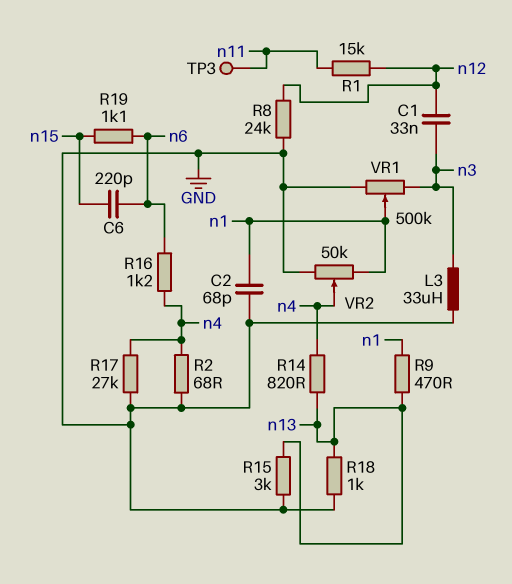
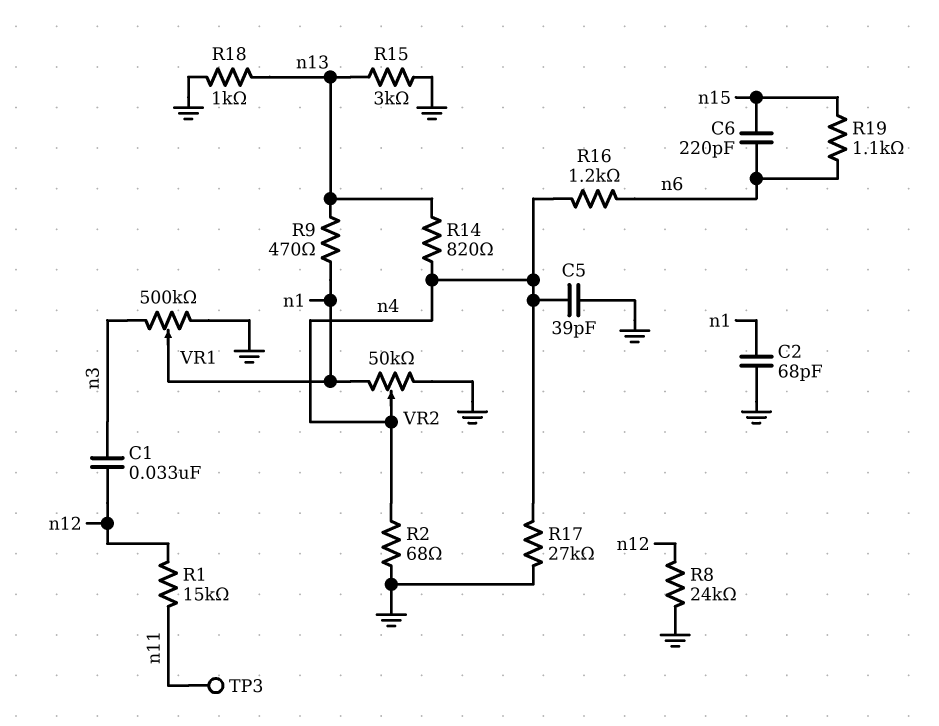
C5: none -> 39pF (GND, n4)
L3: 33uH (GND, n3) -> none

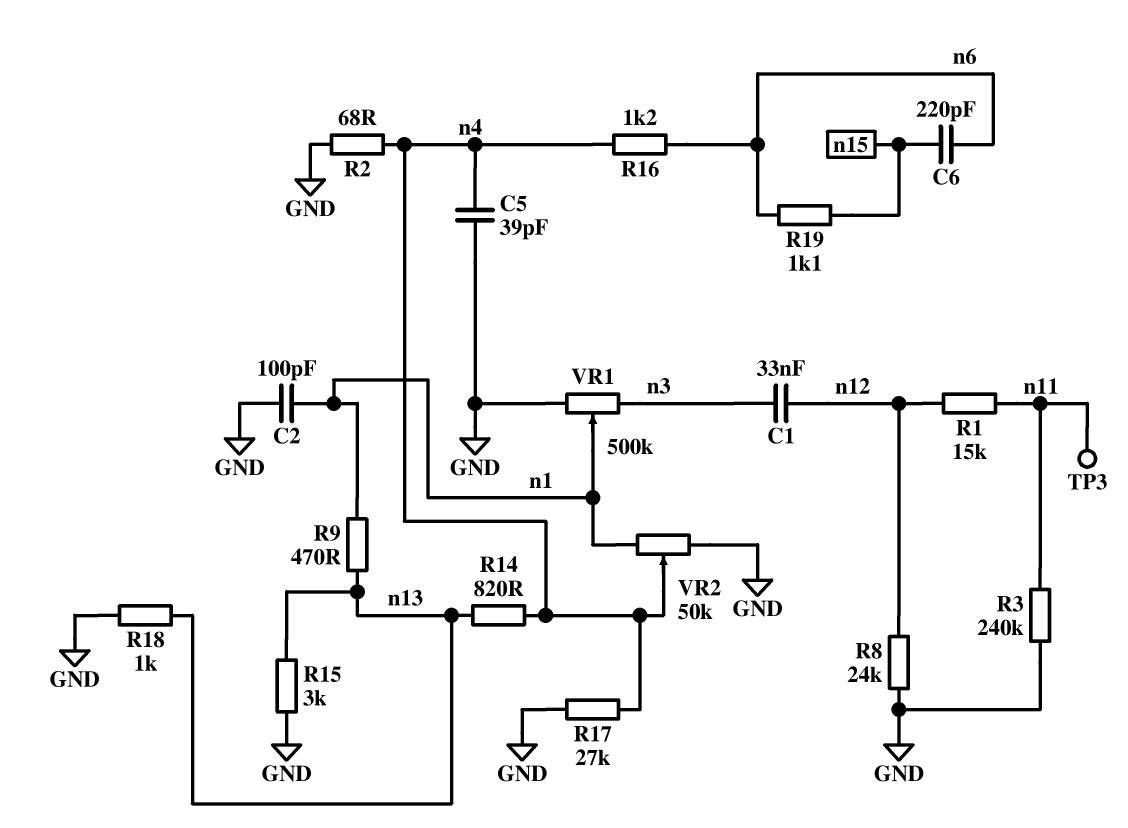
C2: 68pF (GND, n1) -> 100pF (GND, n1)
R3: none -> 240k (GND, n11)

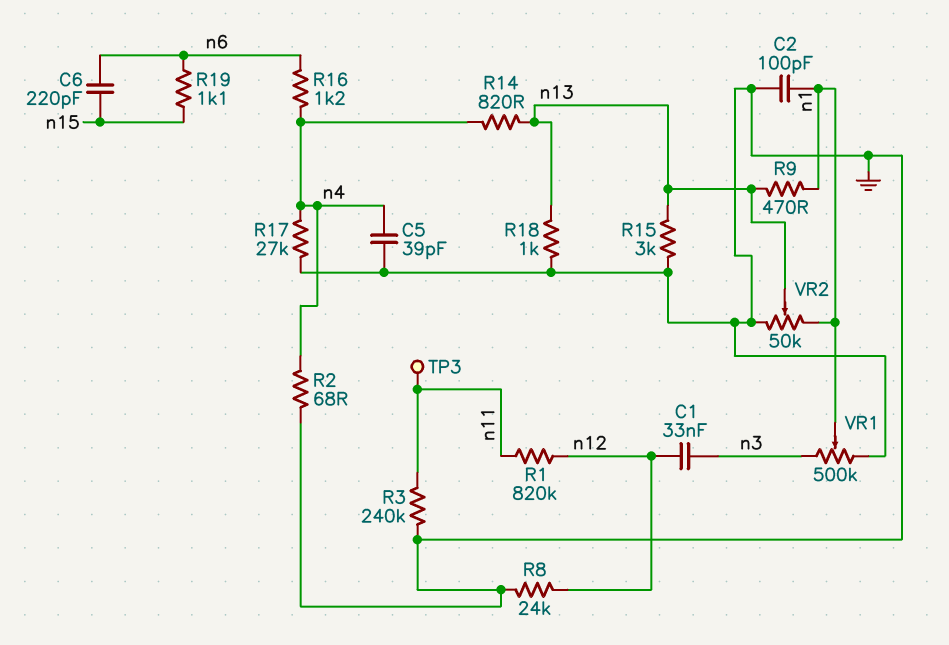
R1: 15k (n11, n12) -> 820k (n11, n12)
VR2: 50k (GND, n1, wiper n4) -> 50k (GND, n1, wiper n13)

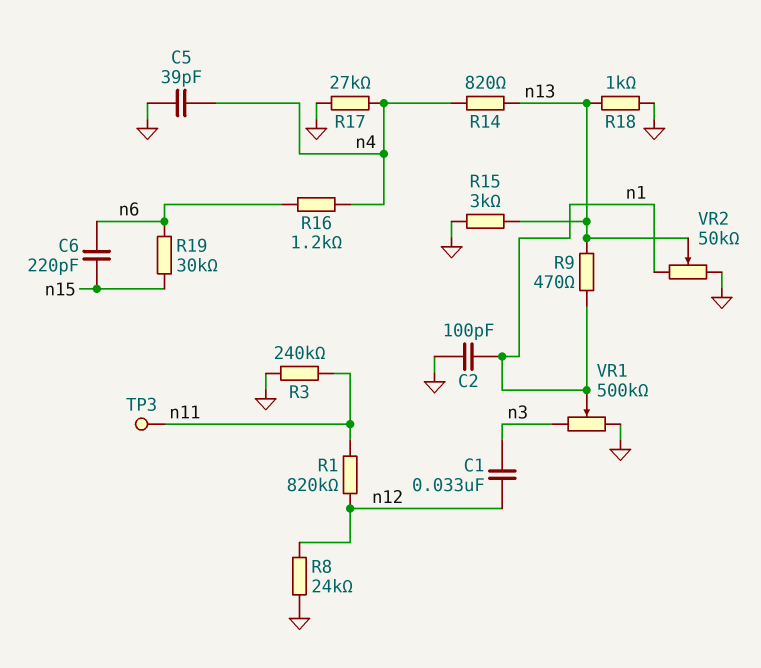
R2: 68 (GND, n4) -> none
R19: 1.1k (n6, n15) -> 30k (n6, n15)

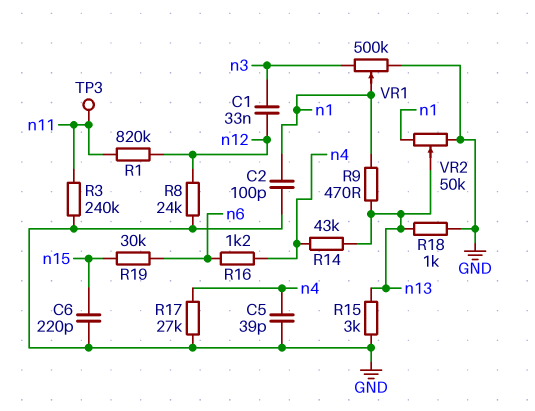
C6: 220pF (n6, n15) -> 220pF (GND, n15)
R14: 820 (n4, n13) -> 43k (n4, n13)

